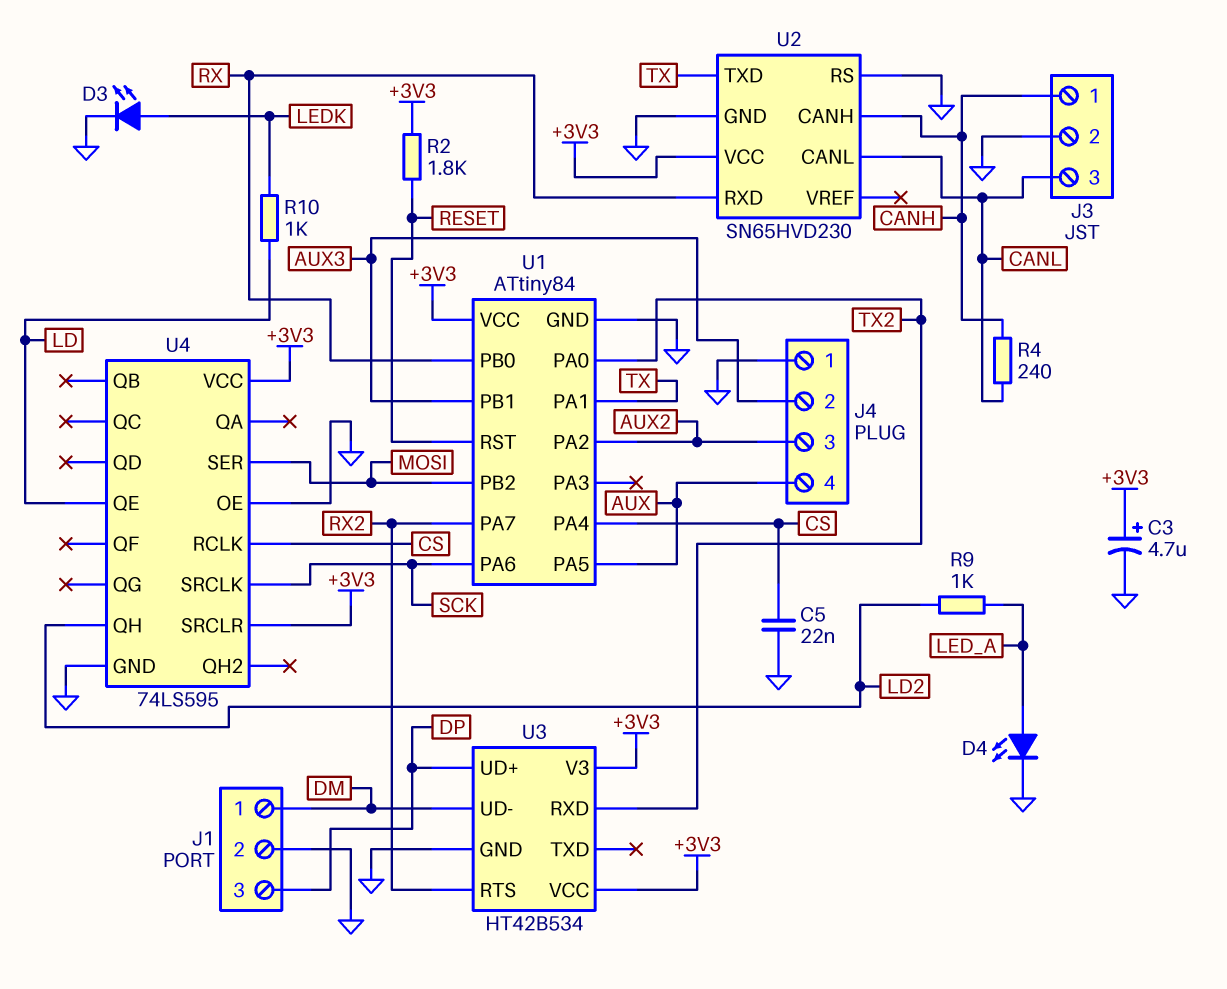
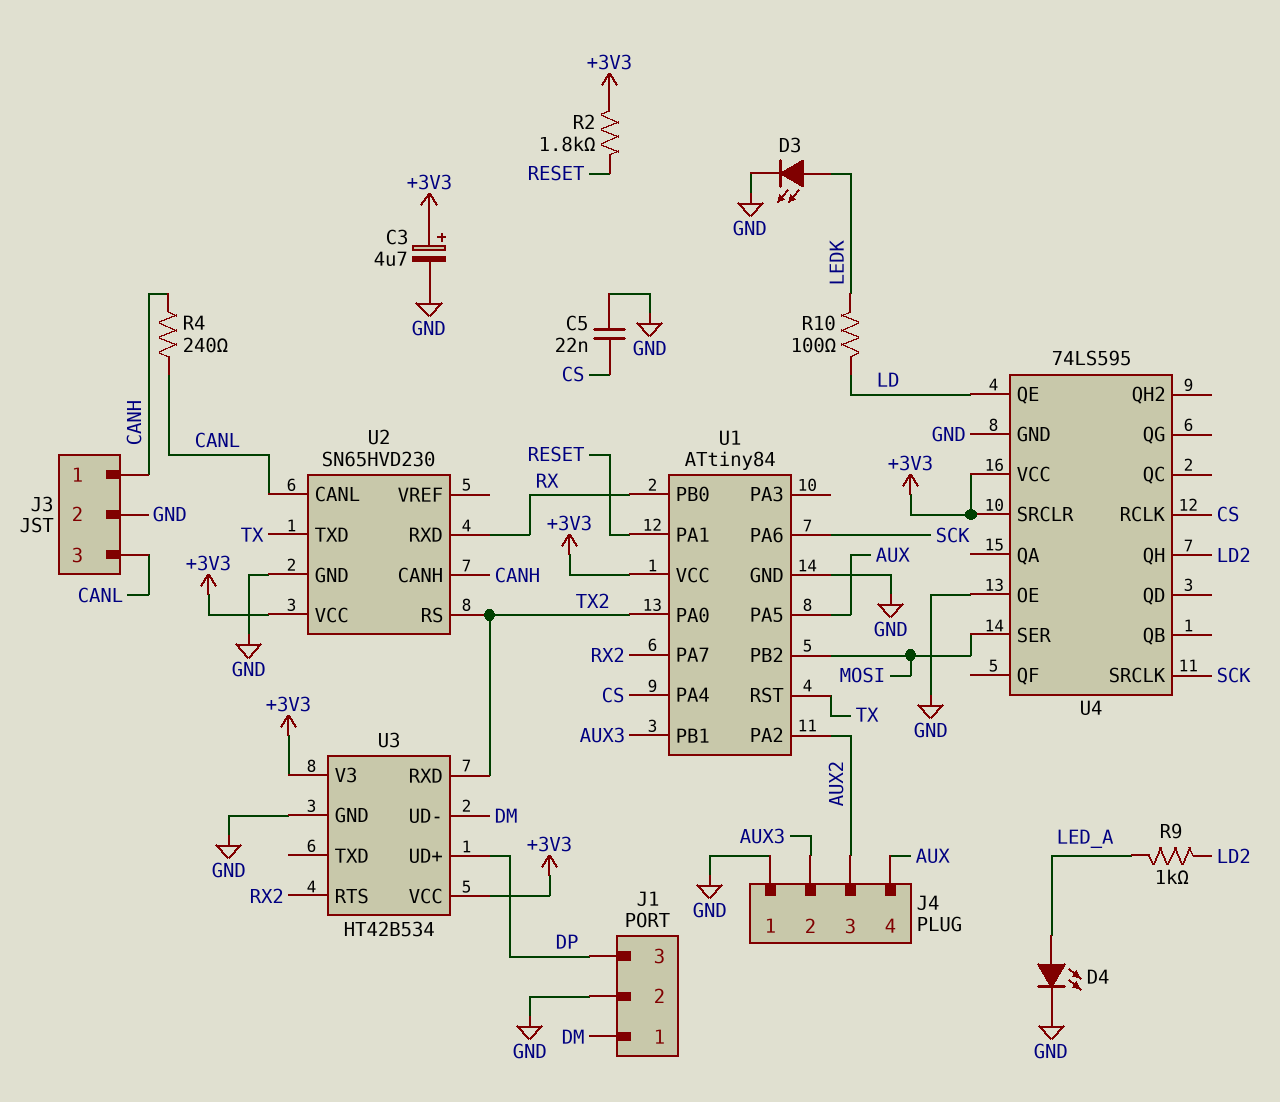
R10: 1k (LD, LEDK) -> 100 (LD, LEDK)
U1 pin PA1: TX -> RESET
U1 pin RST: RESET -> TX
U2 pin RS: GND -> TX2

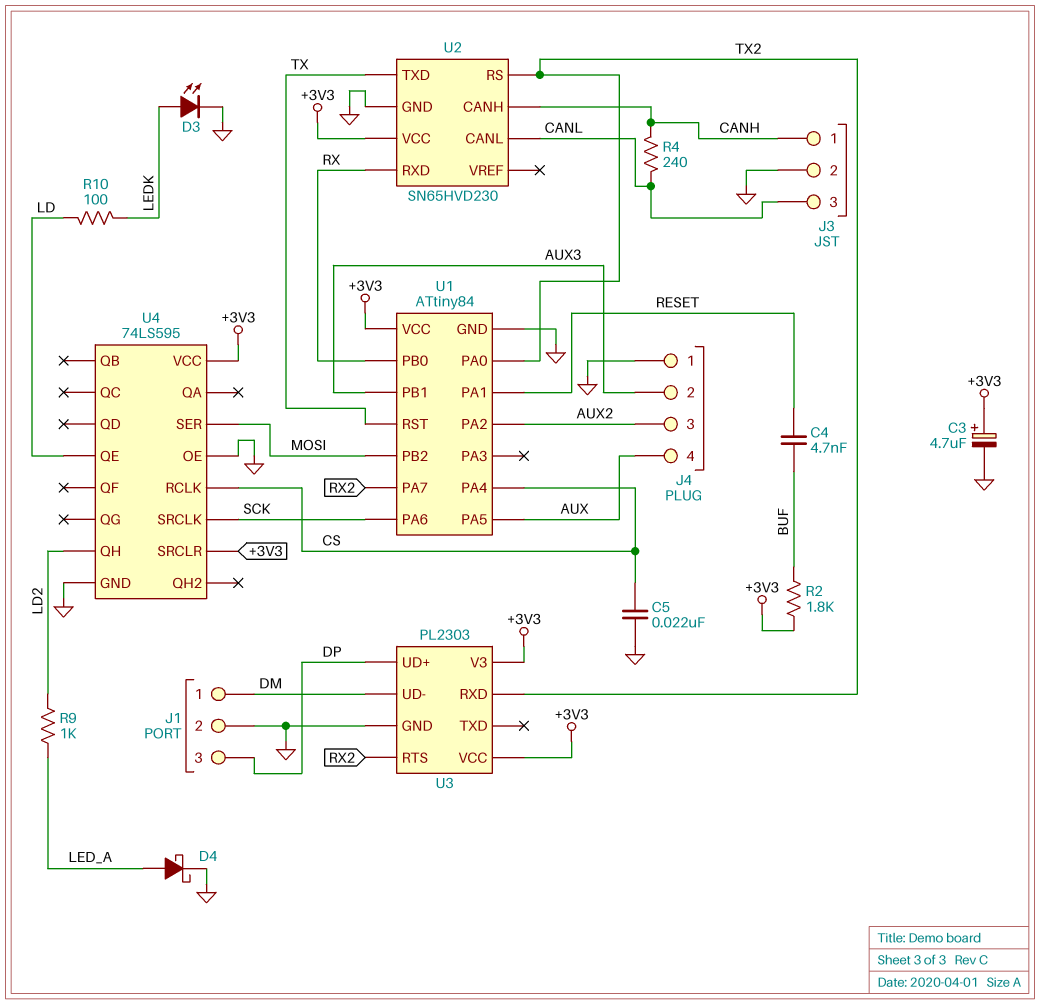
C4: none -> 4.7nF (BUF, RESET)
D4: LED (A LED_A, K GND) -> schottky (A LED_A, K GND)
R2: 1.8k (+3V3, RESET) -> 1.8k (+3V3, BUF)
U3: HT42B534 -> PL2303

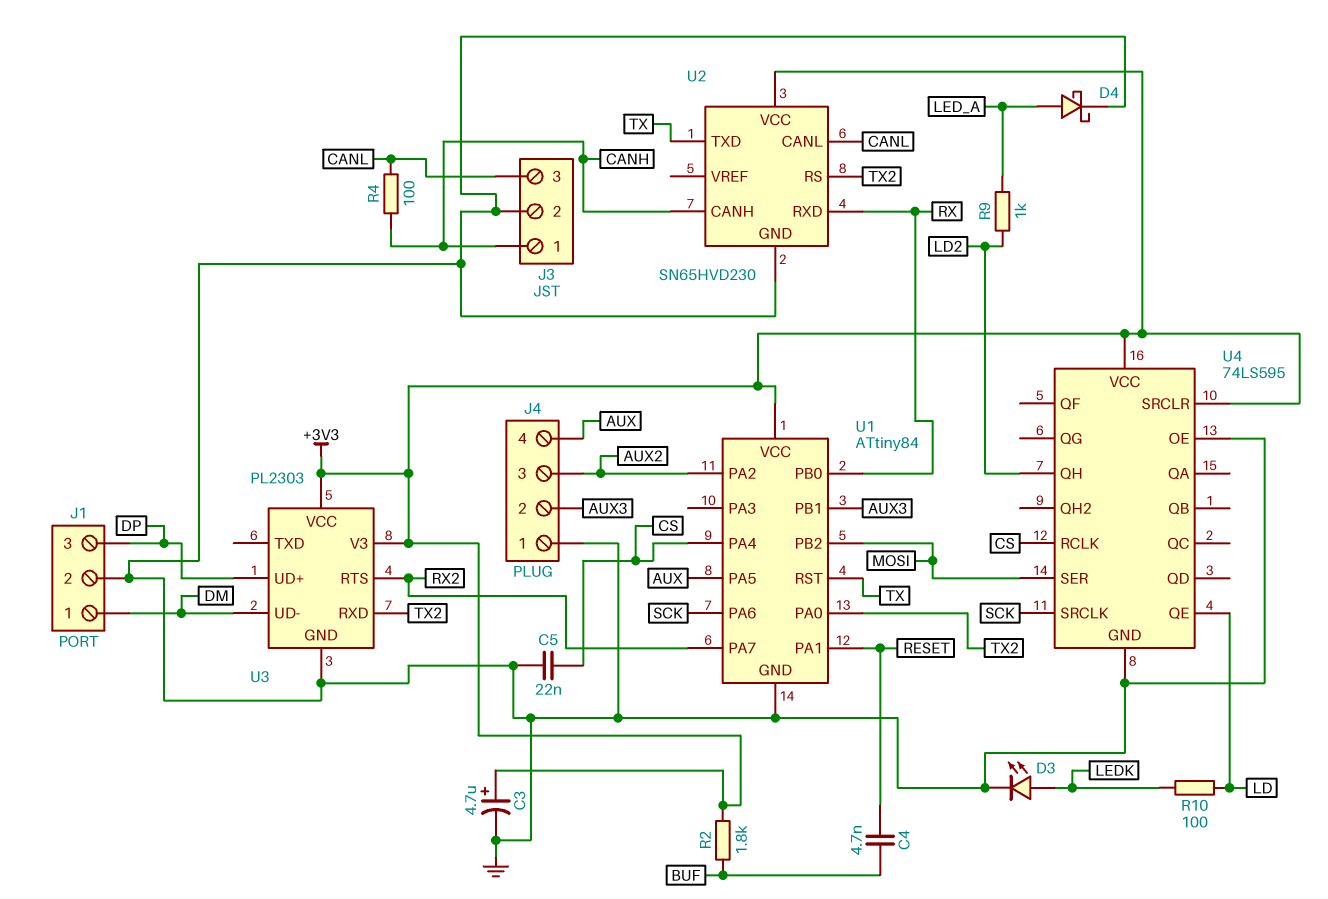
R4: 240 (CANH, CANL) -> 100 (CANH, CANL)

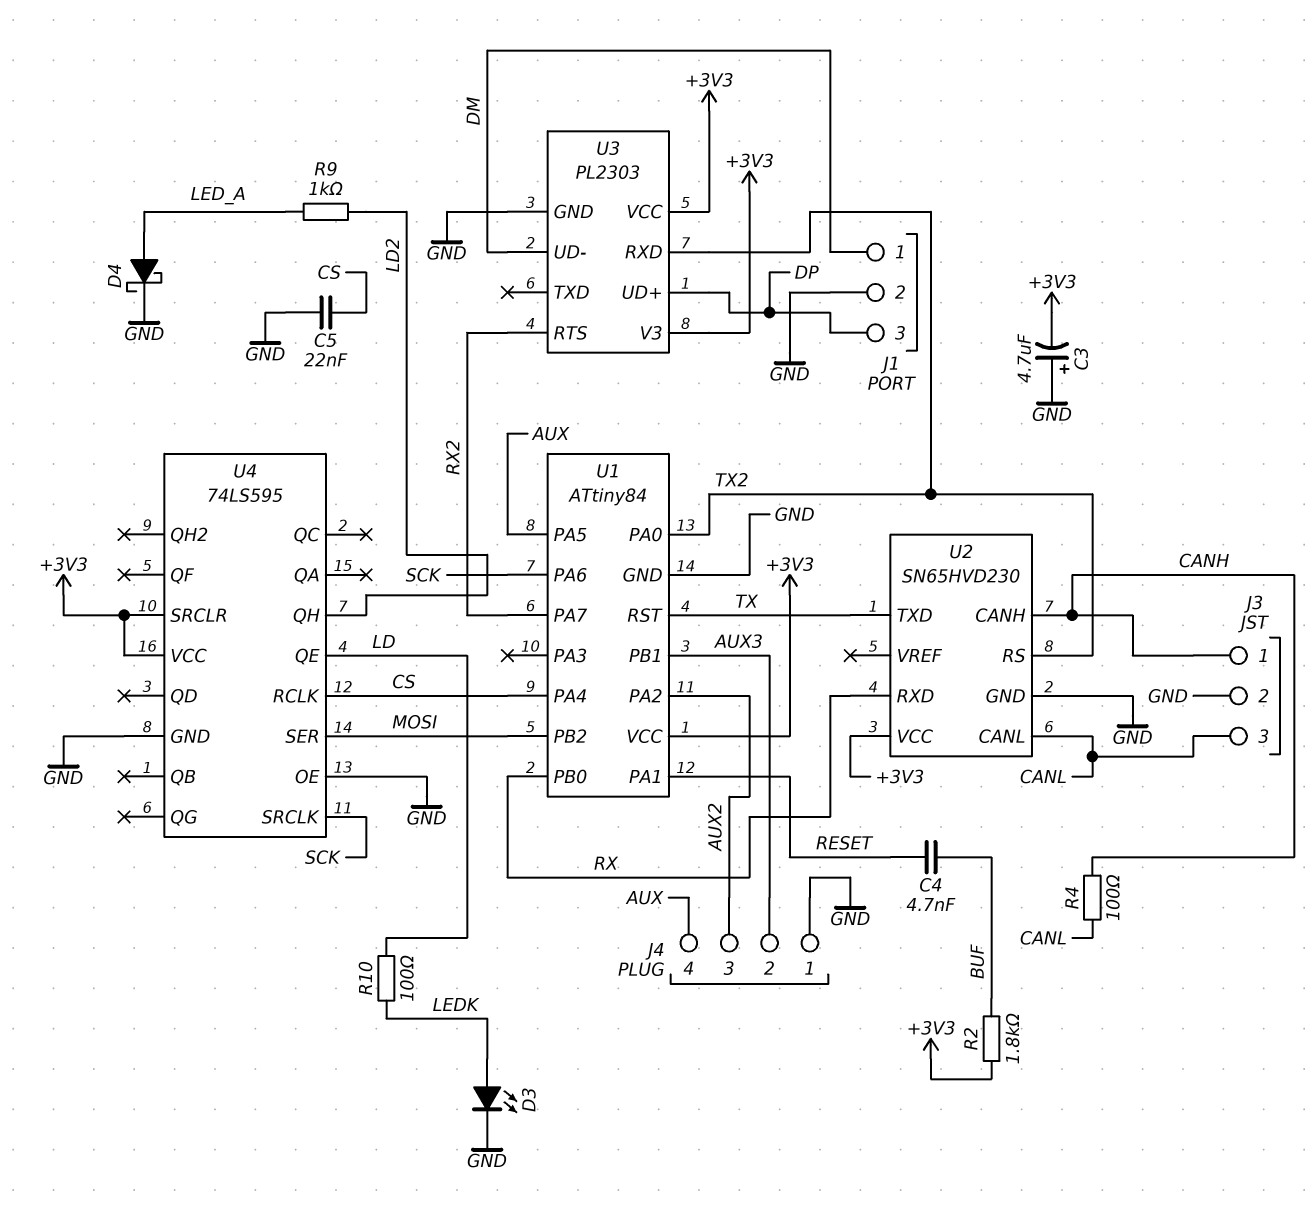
C3: 4.7uF (plus +3V3, minus GND) -> 4.7uF (plus GND, minus +3V3)

